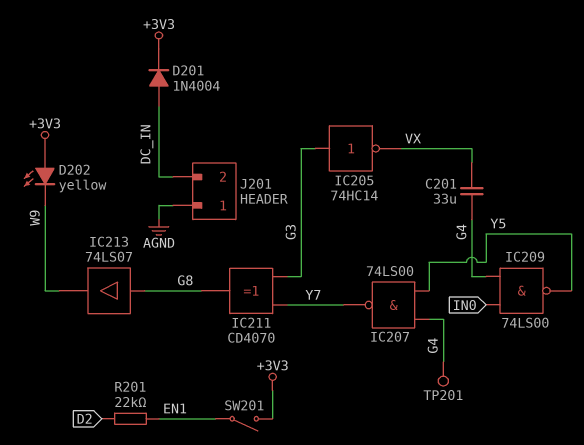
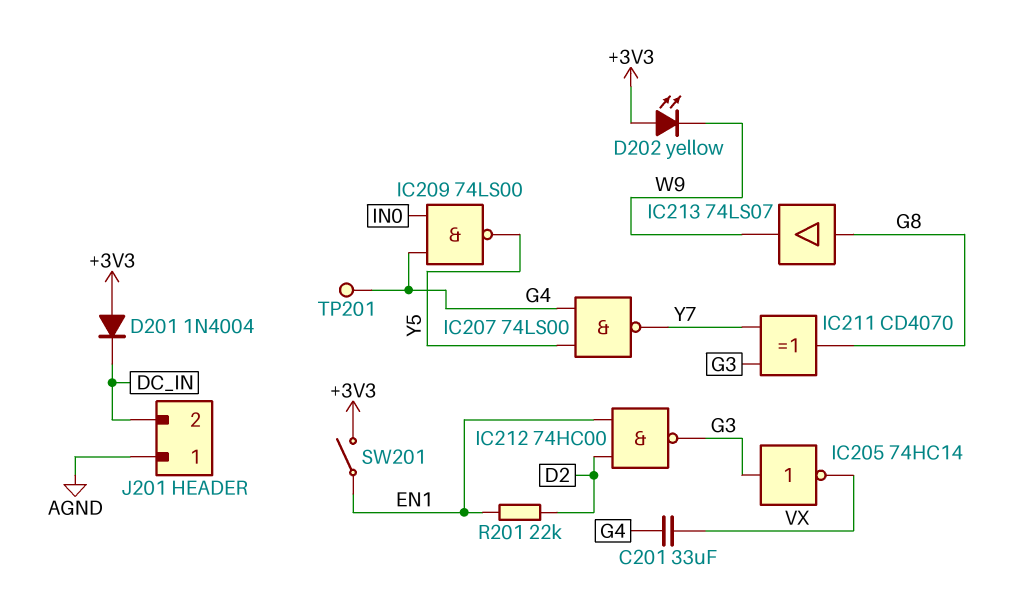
D201: diode 1N4004 (A DC_IN, K +3V3) -> diode 1N4004 (A +3V3, K DC_IN)
IC212: none -> NAND 74HC00 (in D2, in EN1, out G3)

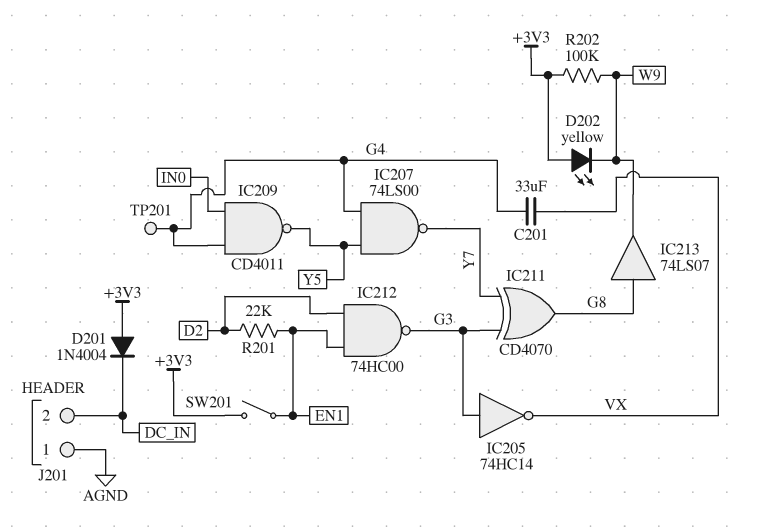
IC209: NAND 74LS00 (in G4, in IN0, out Y5) -> NAND CD4011 (in G4, in IN0, out Y5)
R202: none -> 100k (+3V3, W9)

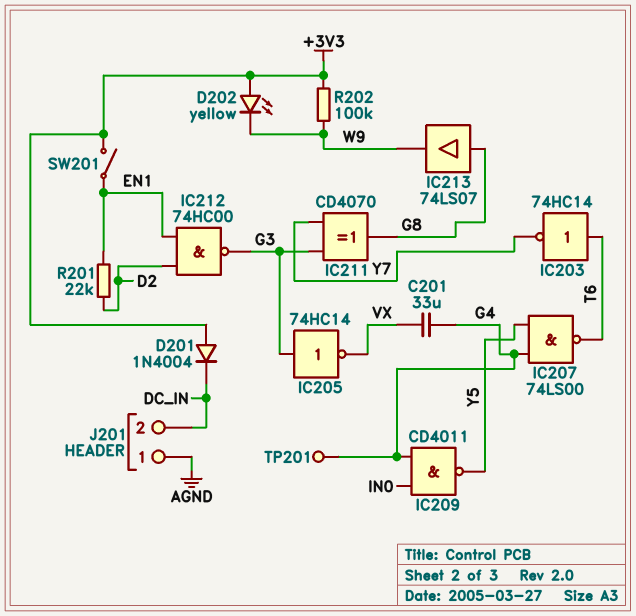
IC203: none -> NOT 74HC14 (in T6, out Y7)
IC207: NAND 74LS00 (in G4, in Y5, out Y7) -> NAND 74LS00 (in G4, in Y5, out T6)

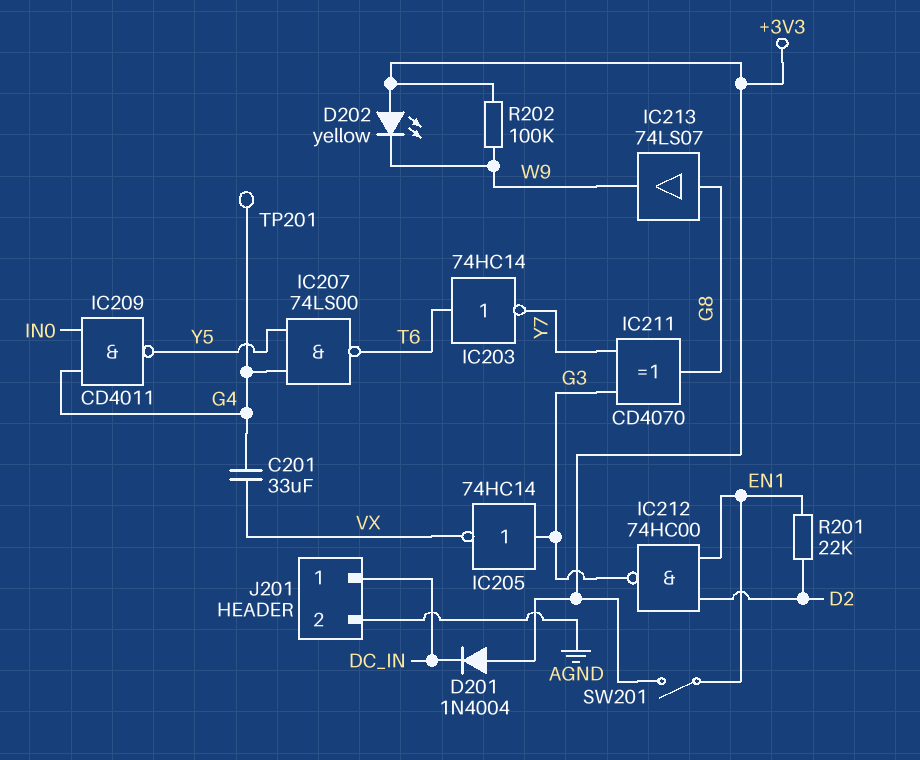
J201 pin 1: AGND -> DC_IN
J201 pin 2: DC_IN -> AGND

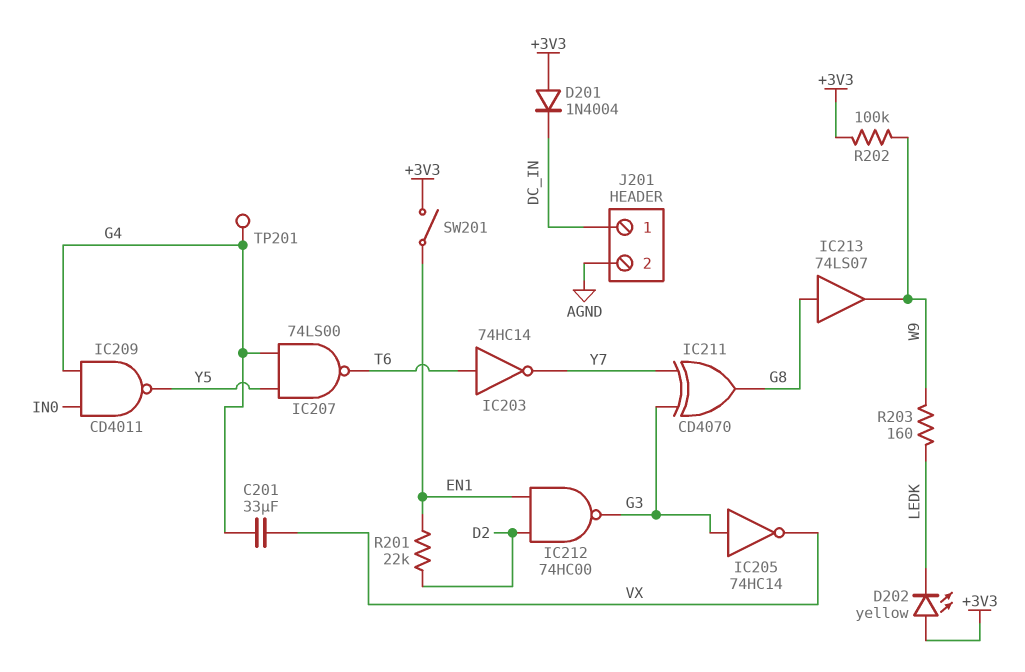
D202: LED yellow (A +3V3, K W9) -> LED yellow (A +3V3, K LEDK)
R203: none -> 160 (LEDK, W9)

